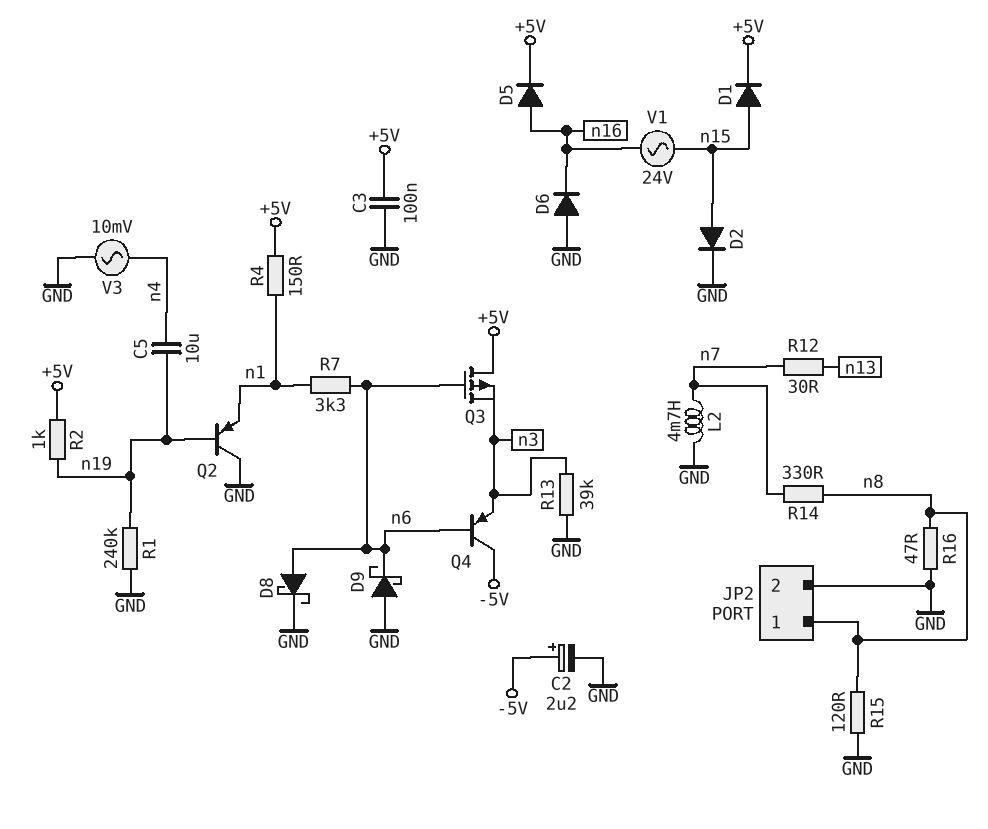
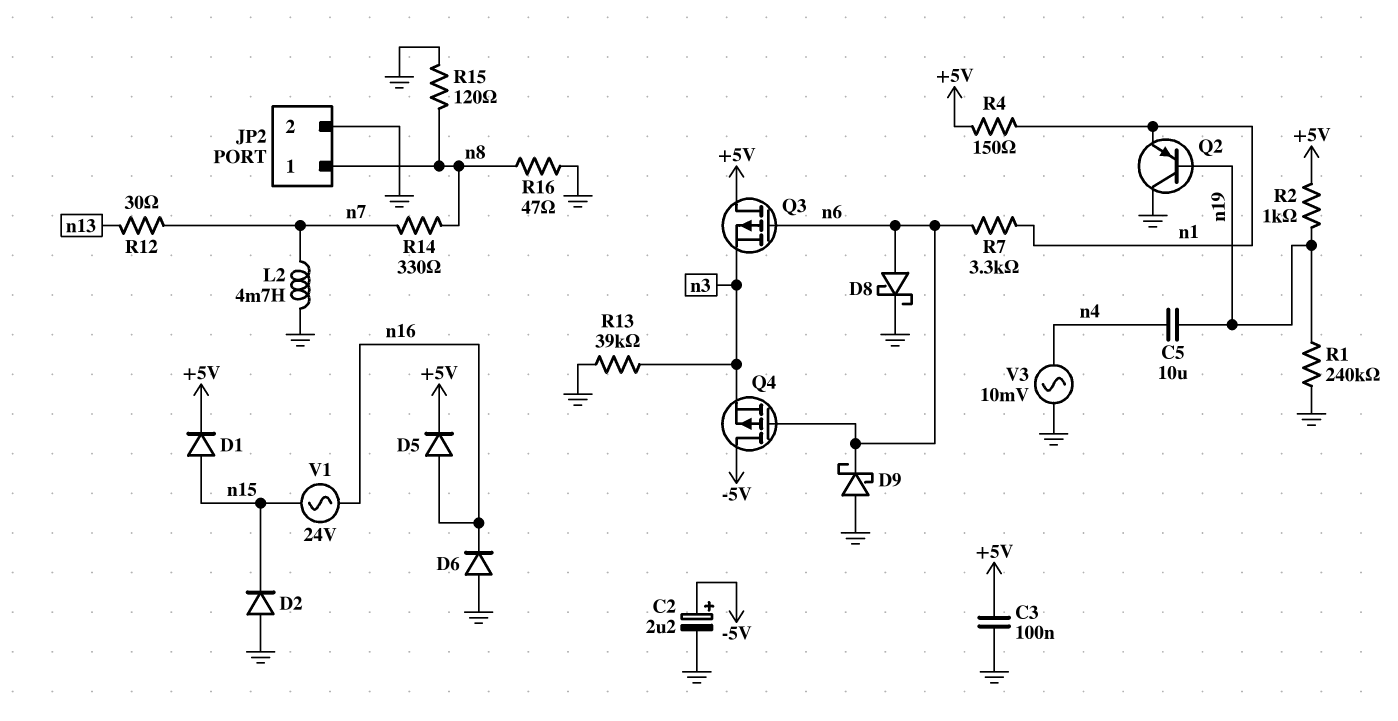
D2: diode (A n15, K GND) -> diode (A GND, K n15)
Q4: PNP (B n6, C -5V, E n3) -> PMOS (G n6, D -5V, S n3)

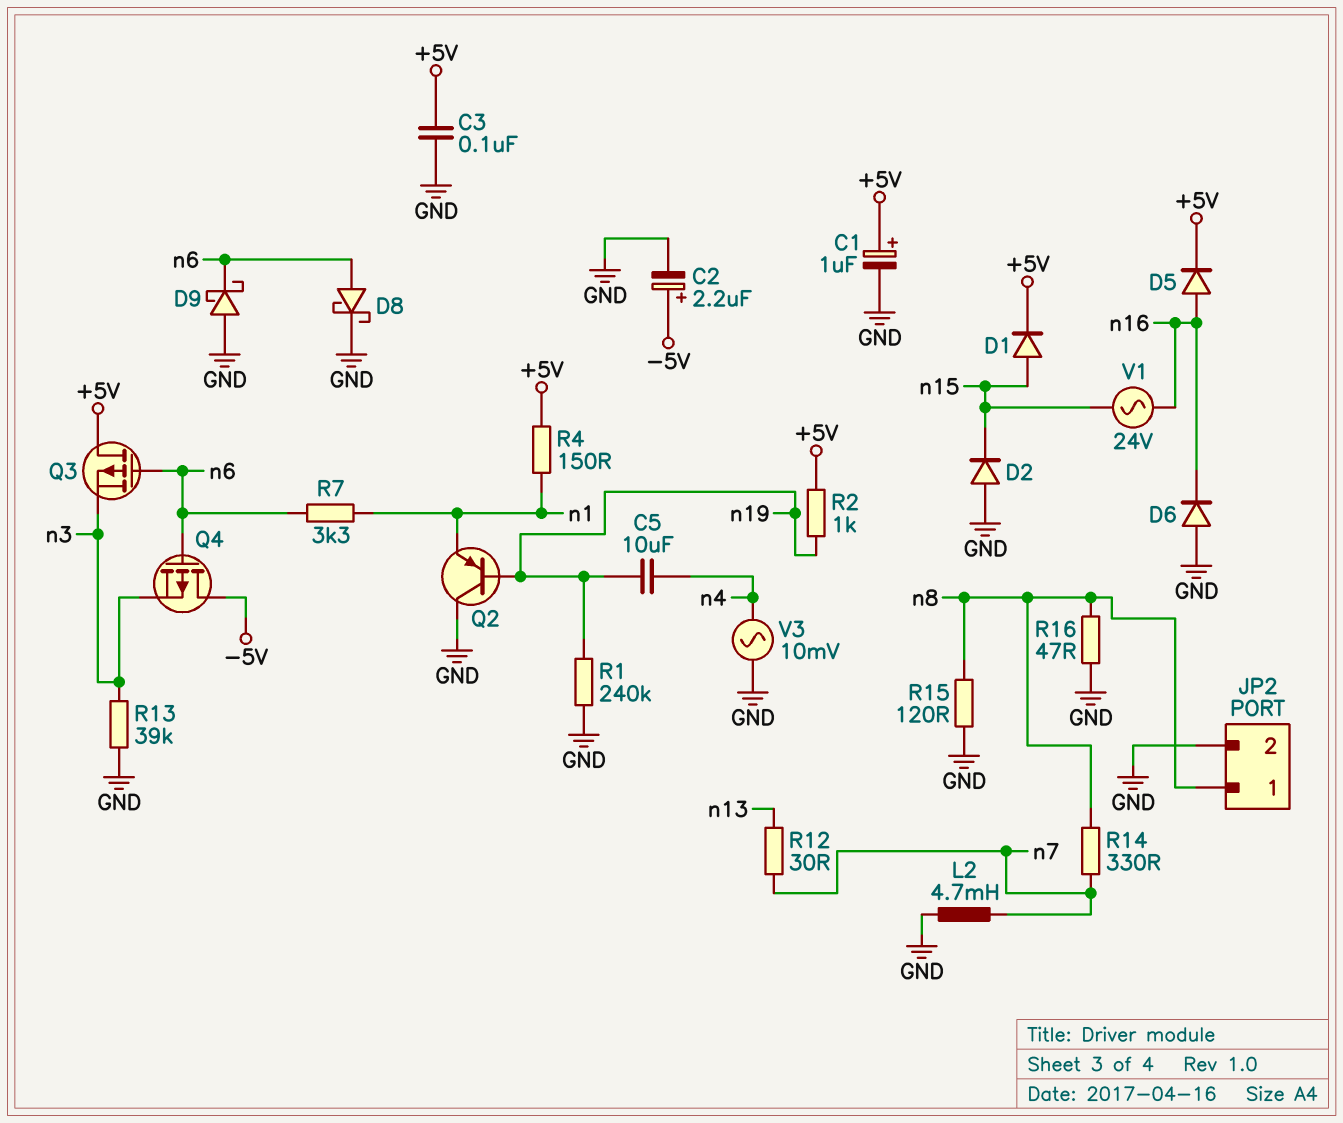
C1: none -> 1uF (plus +5V, minus GND)

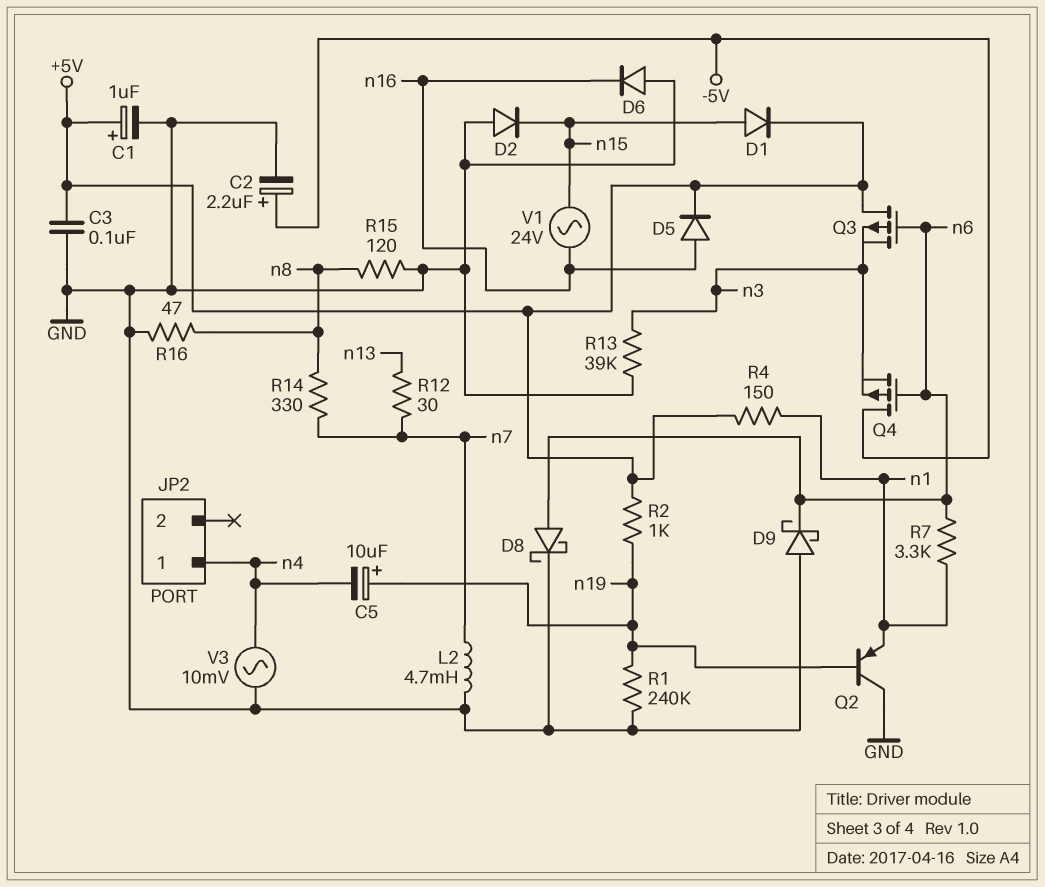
C5: 10uF (n4, n19) -> 10uF (plus n19, minus n4)
JP2 pin 1: n8 -> n4
JP2 pin 2: GND -> none

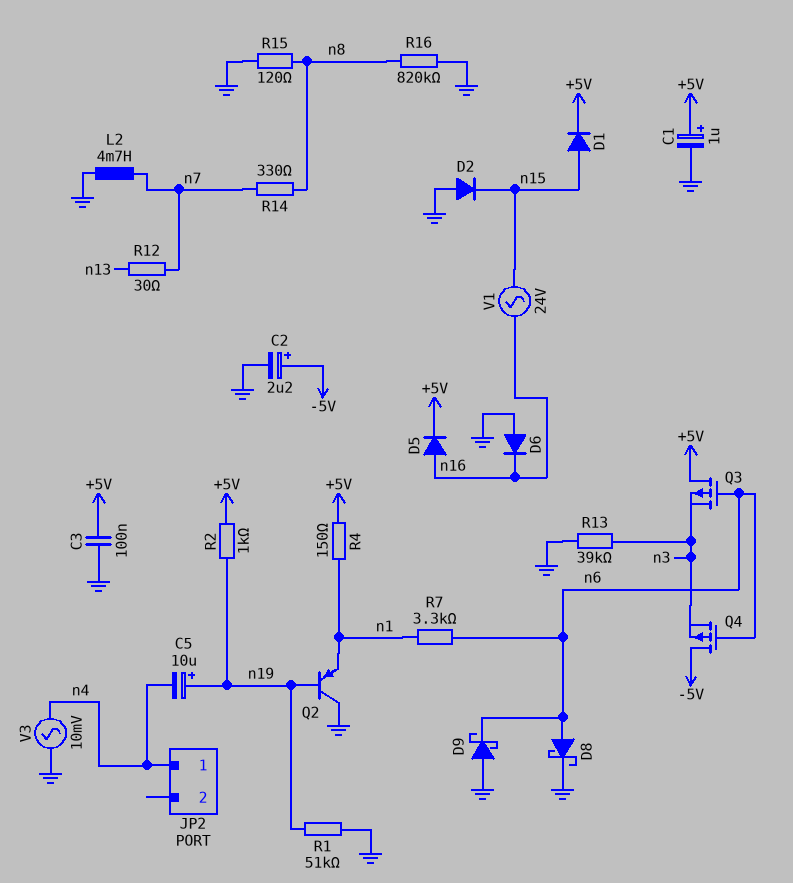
R1: 240k (GND, n19) -> 51k (GND, n19)
R16: 47 (GND, n8) -> 820k (GND, n8)

